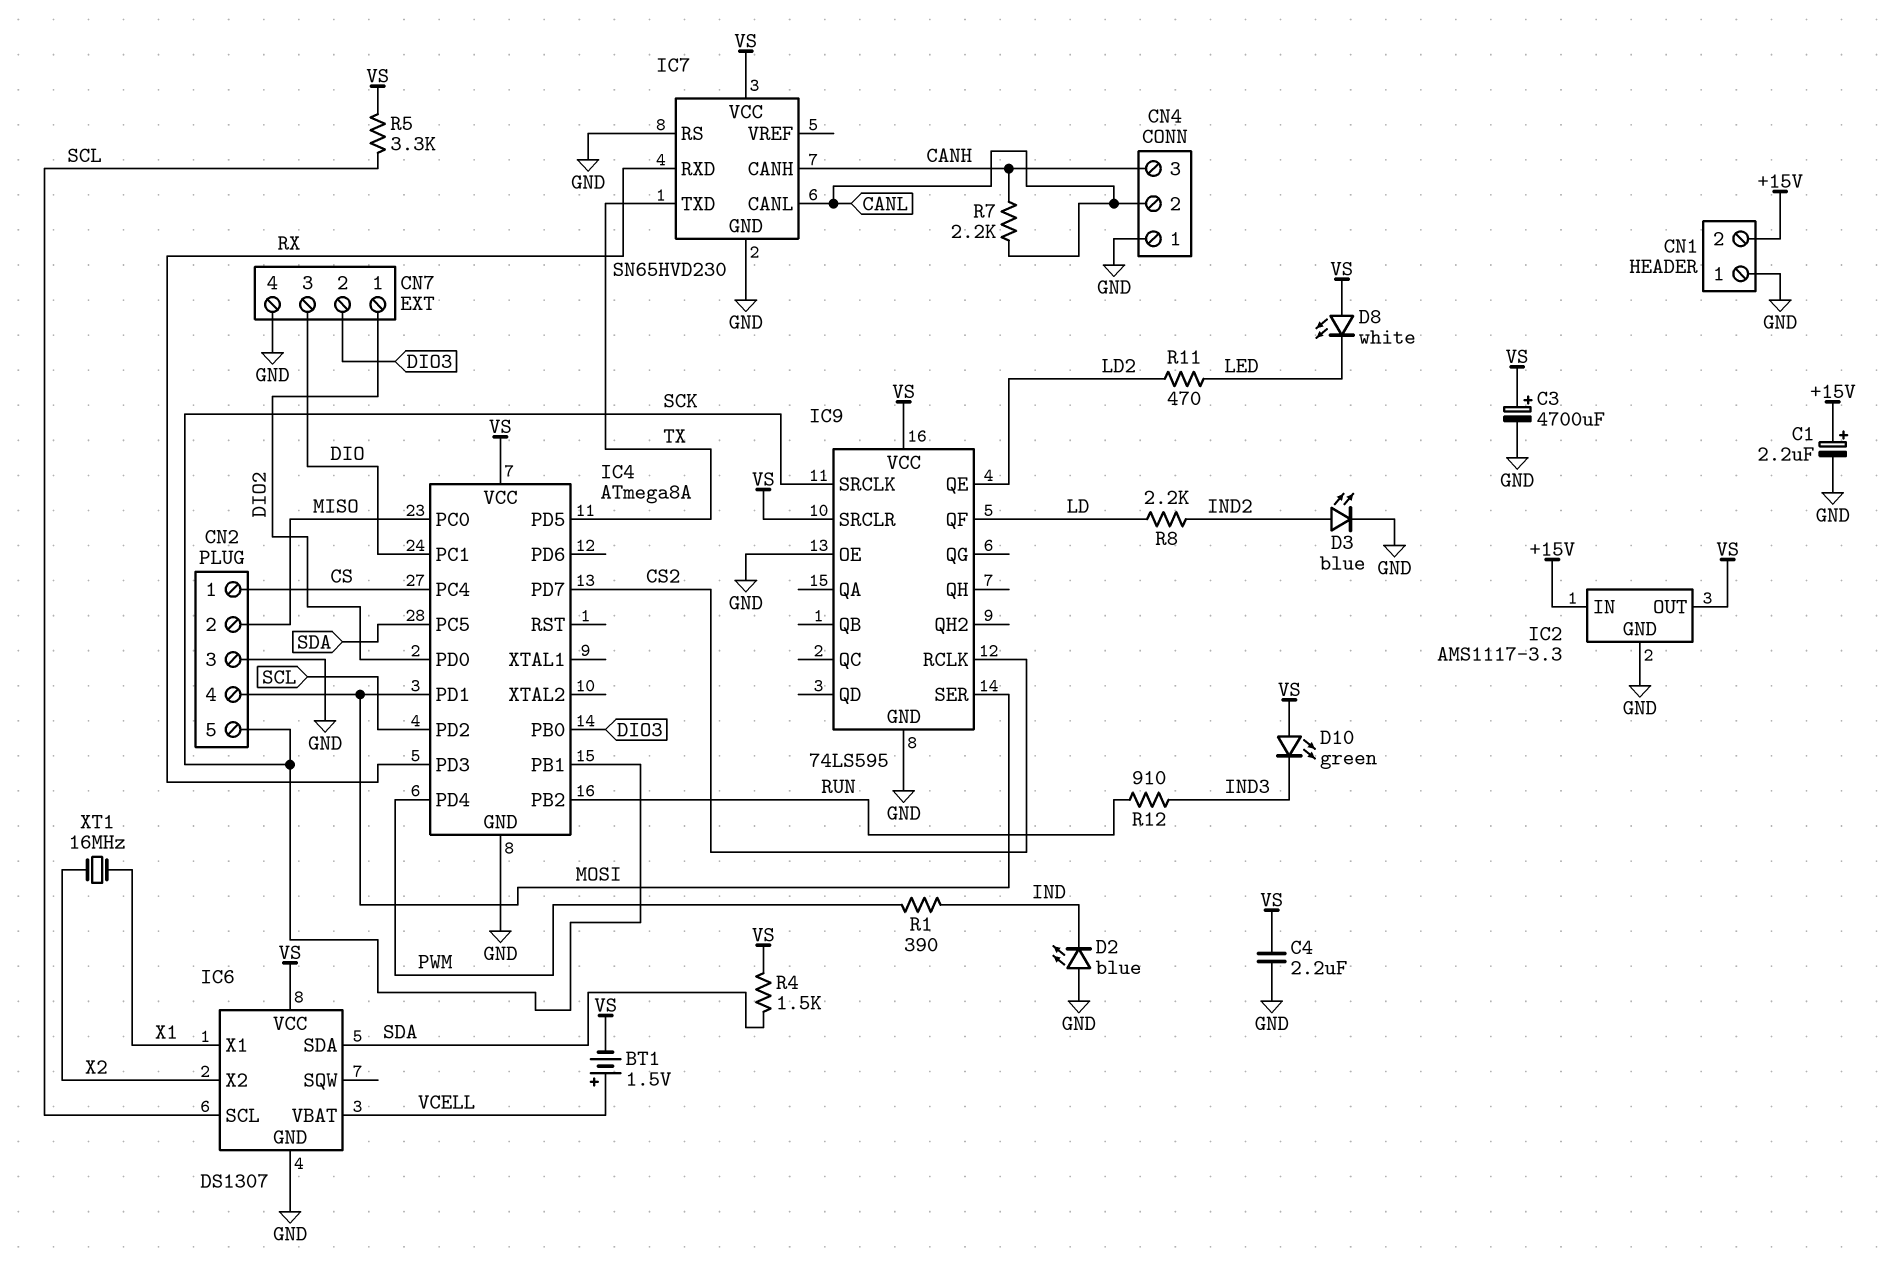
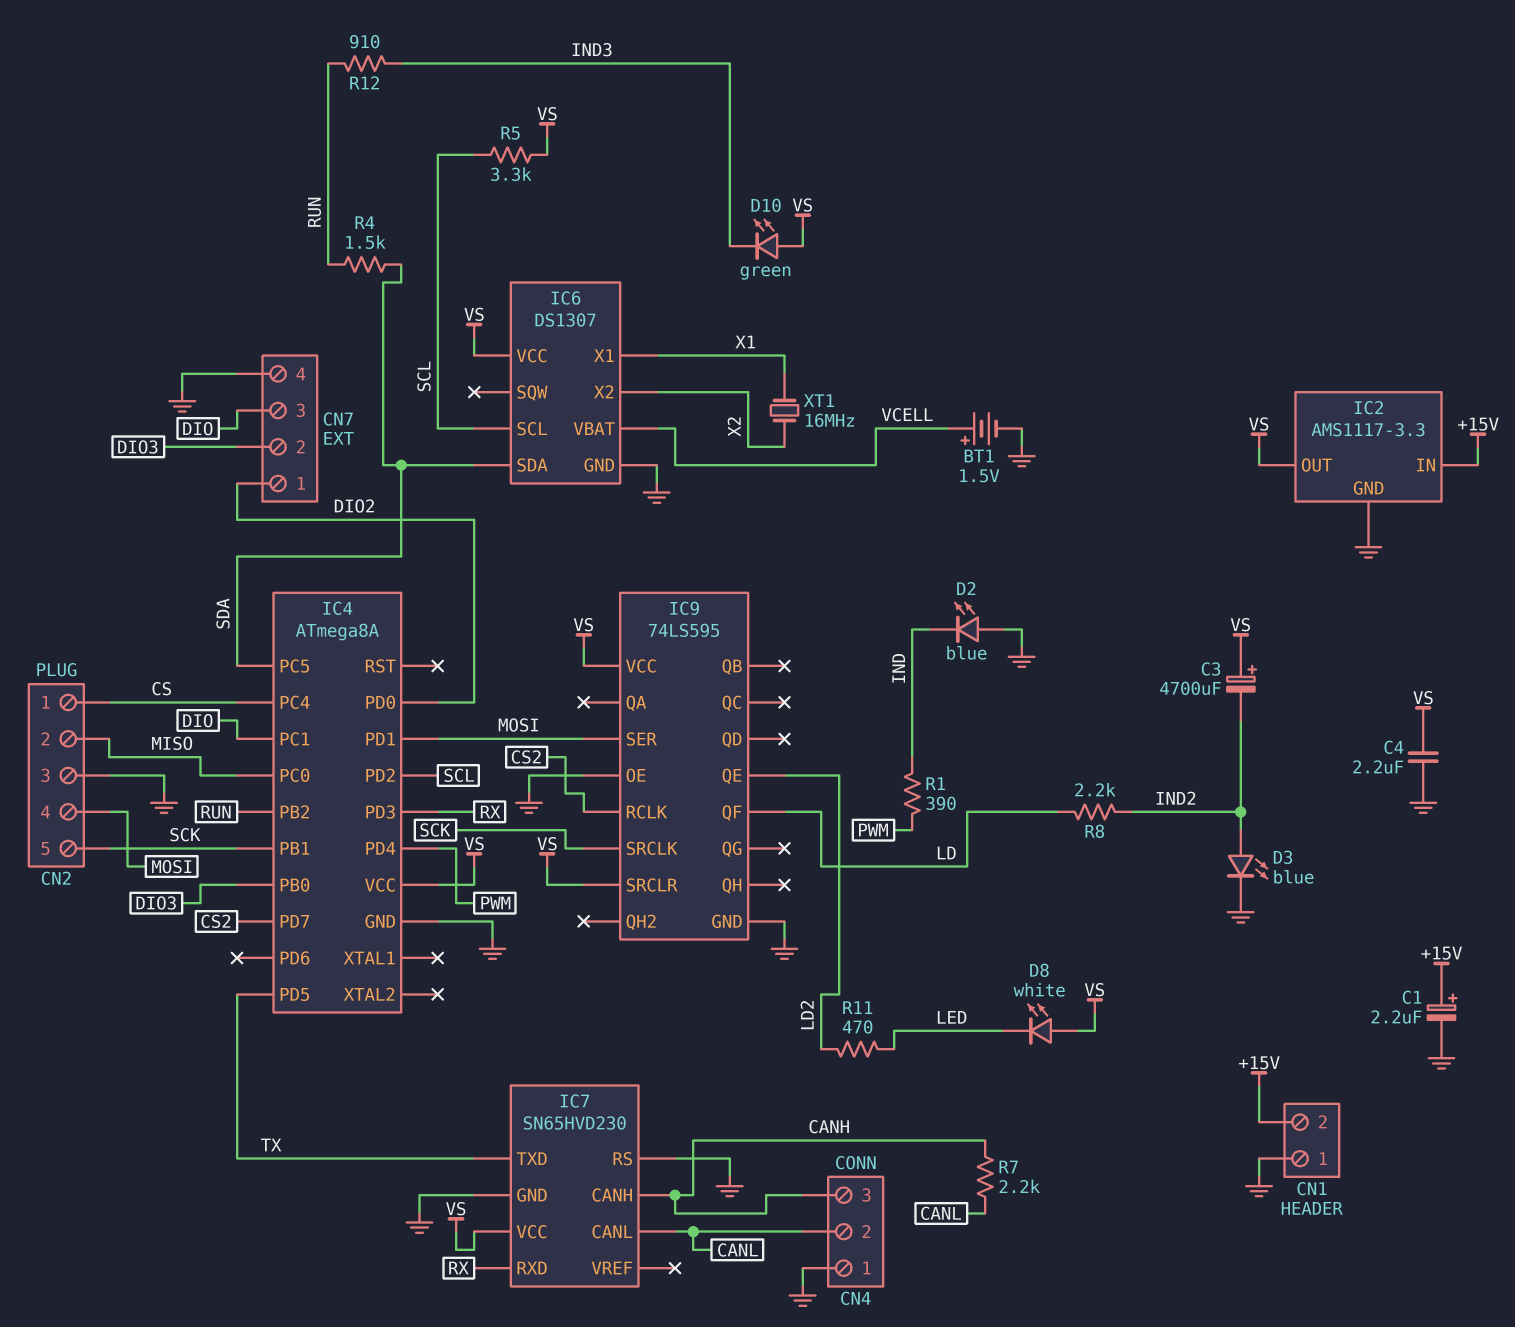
BT1: 1.5V (plus VCELL, minus VS) -> 1.5V (plus VCELL, minus GND)
C3: 4700uF (plus VS, minus GND) -> 4700uF (plus VS, minus IND2)
R4: 1.5k (SDA, VS) -> 1.5k (RUN, SDA)

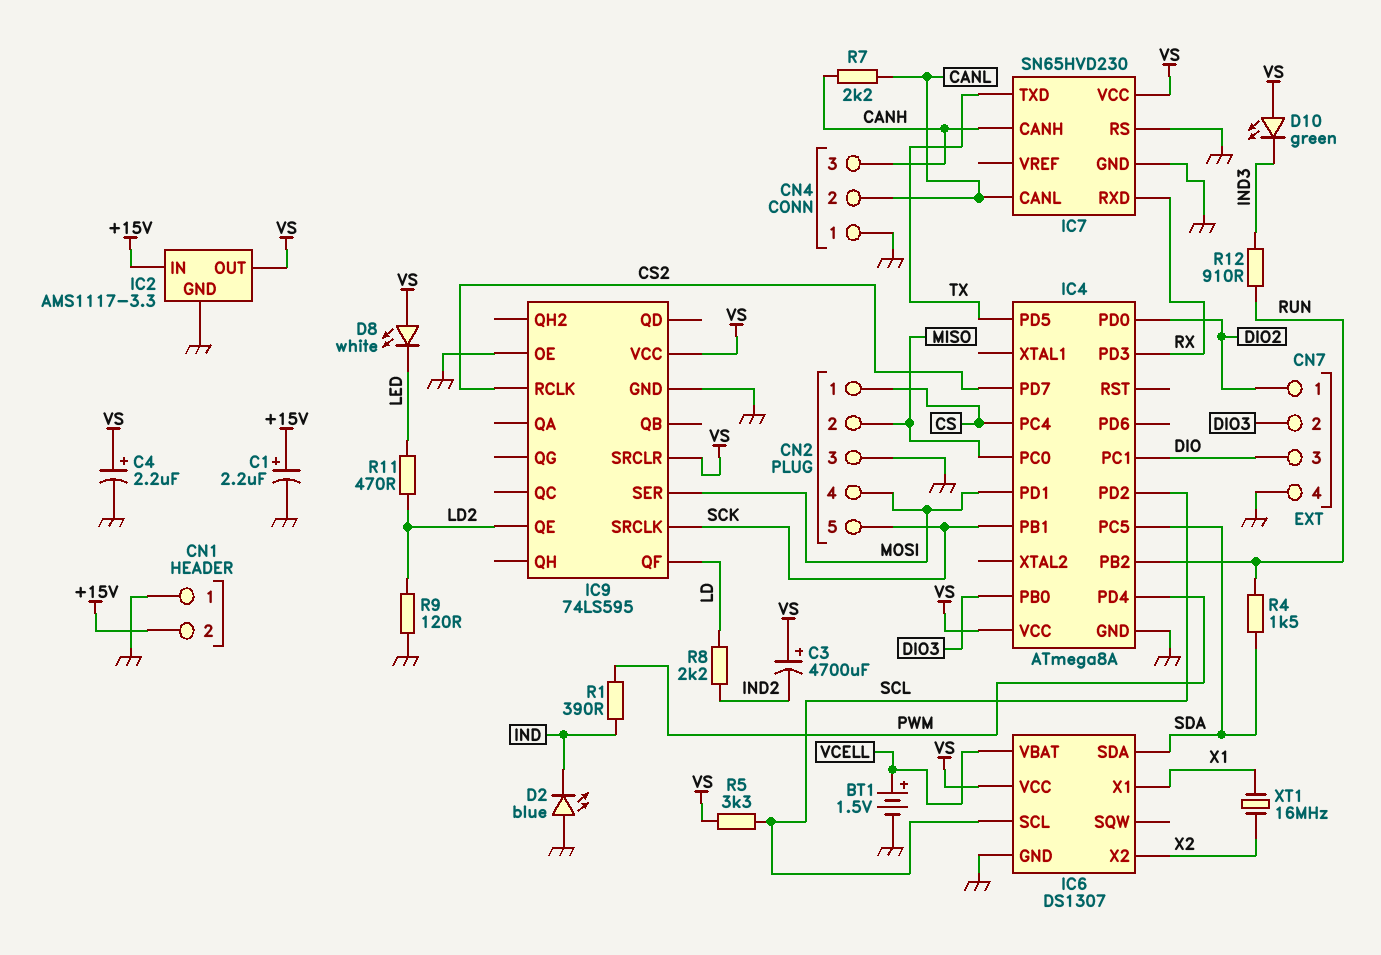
C4: 2.2uF (GND, VS) -> 2.2uF (plus VS, minus GND)
D3: LED blue (A IND2, K GND) -> none
R9: none -> 120 (GND, LD2)

